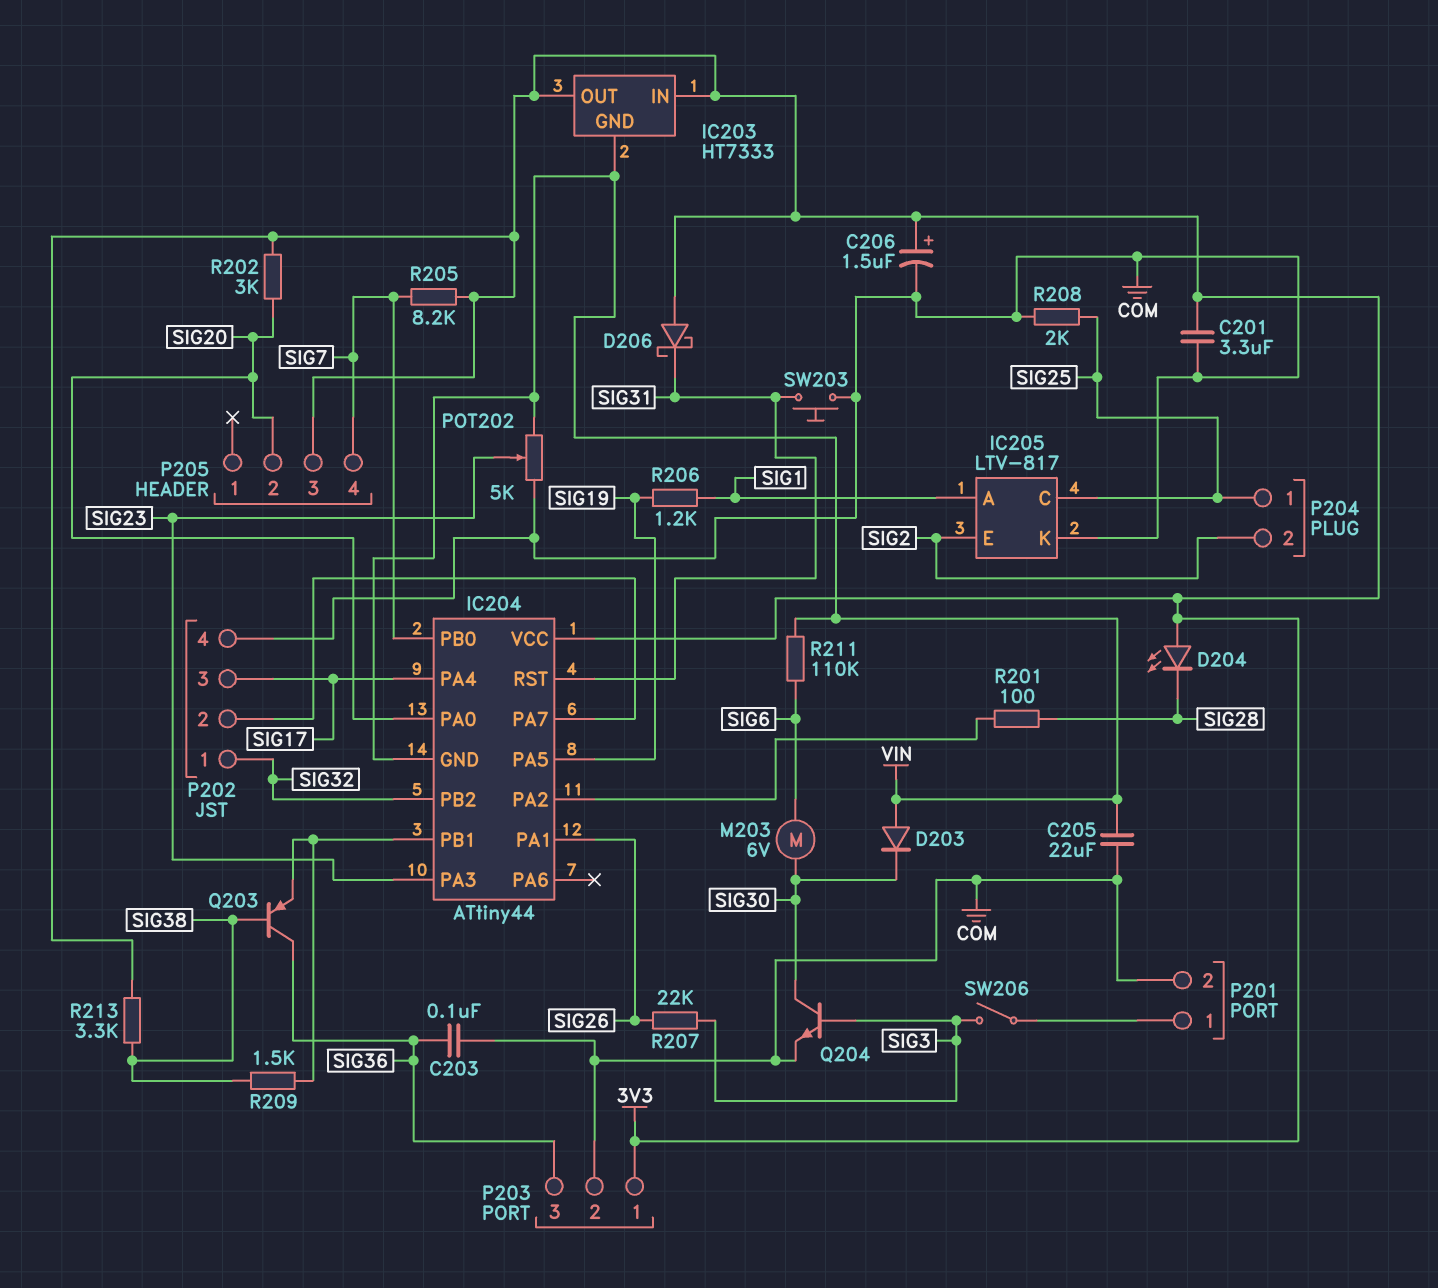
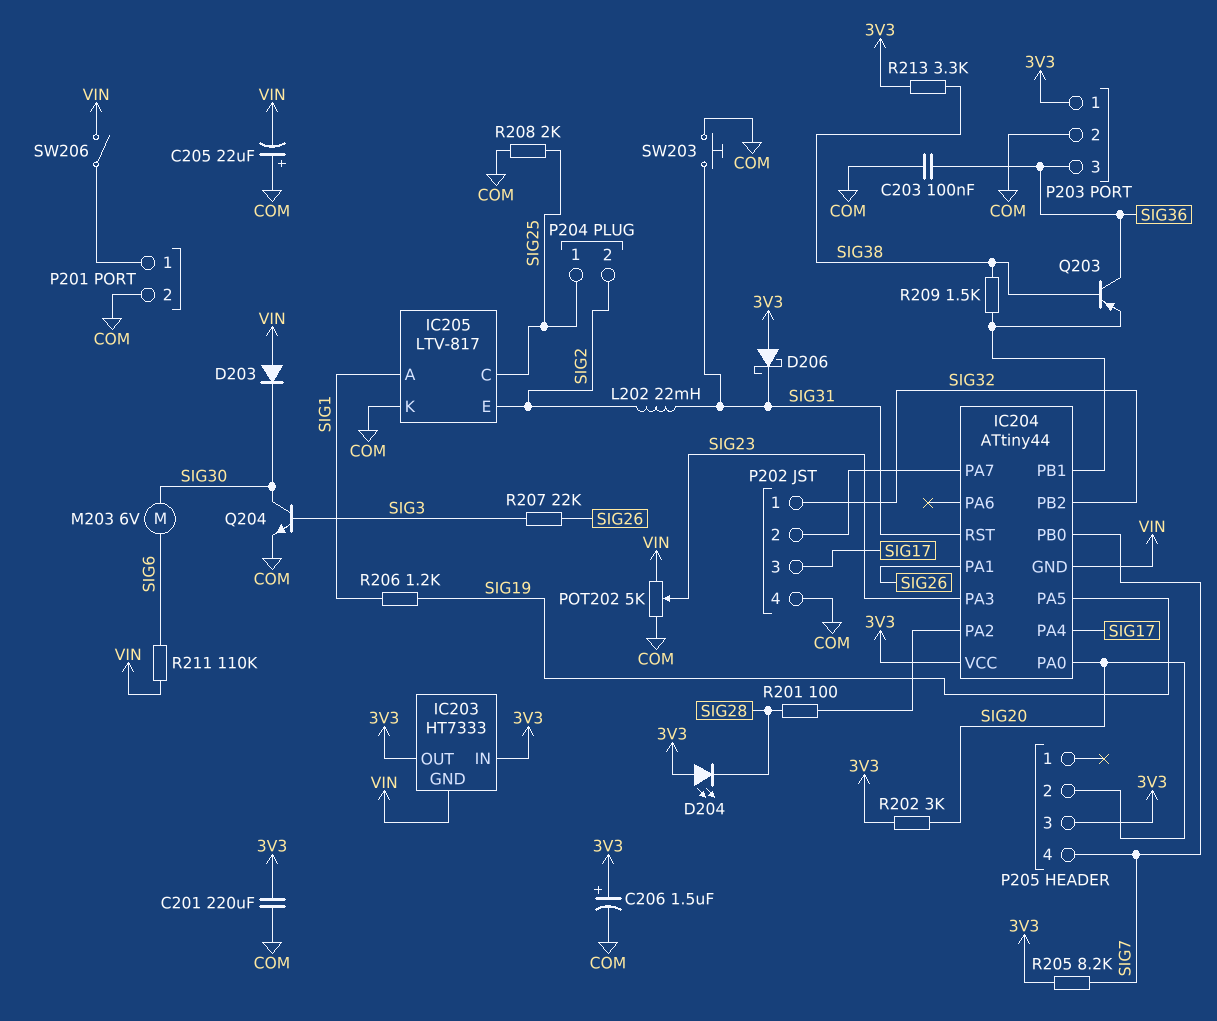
C201: 3.3uF (3V3, COM) -> 220uF (3V3, COM)
C205: 22uF (COM, VIN) -> 22uF (plus COM, minus VIN)
L202: none -> 22mH (SIG2, SIG31)
SW206: switch (P201/1, SIG3) -> switch (P201/1, VIN)

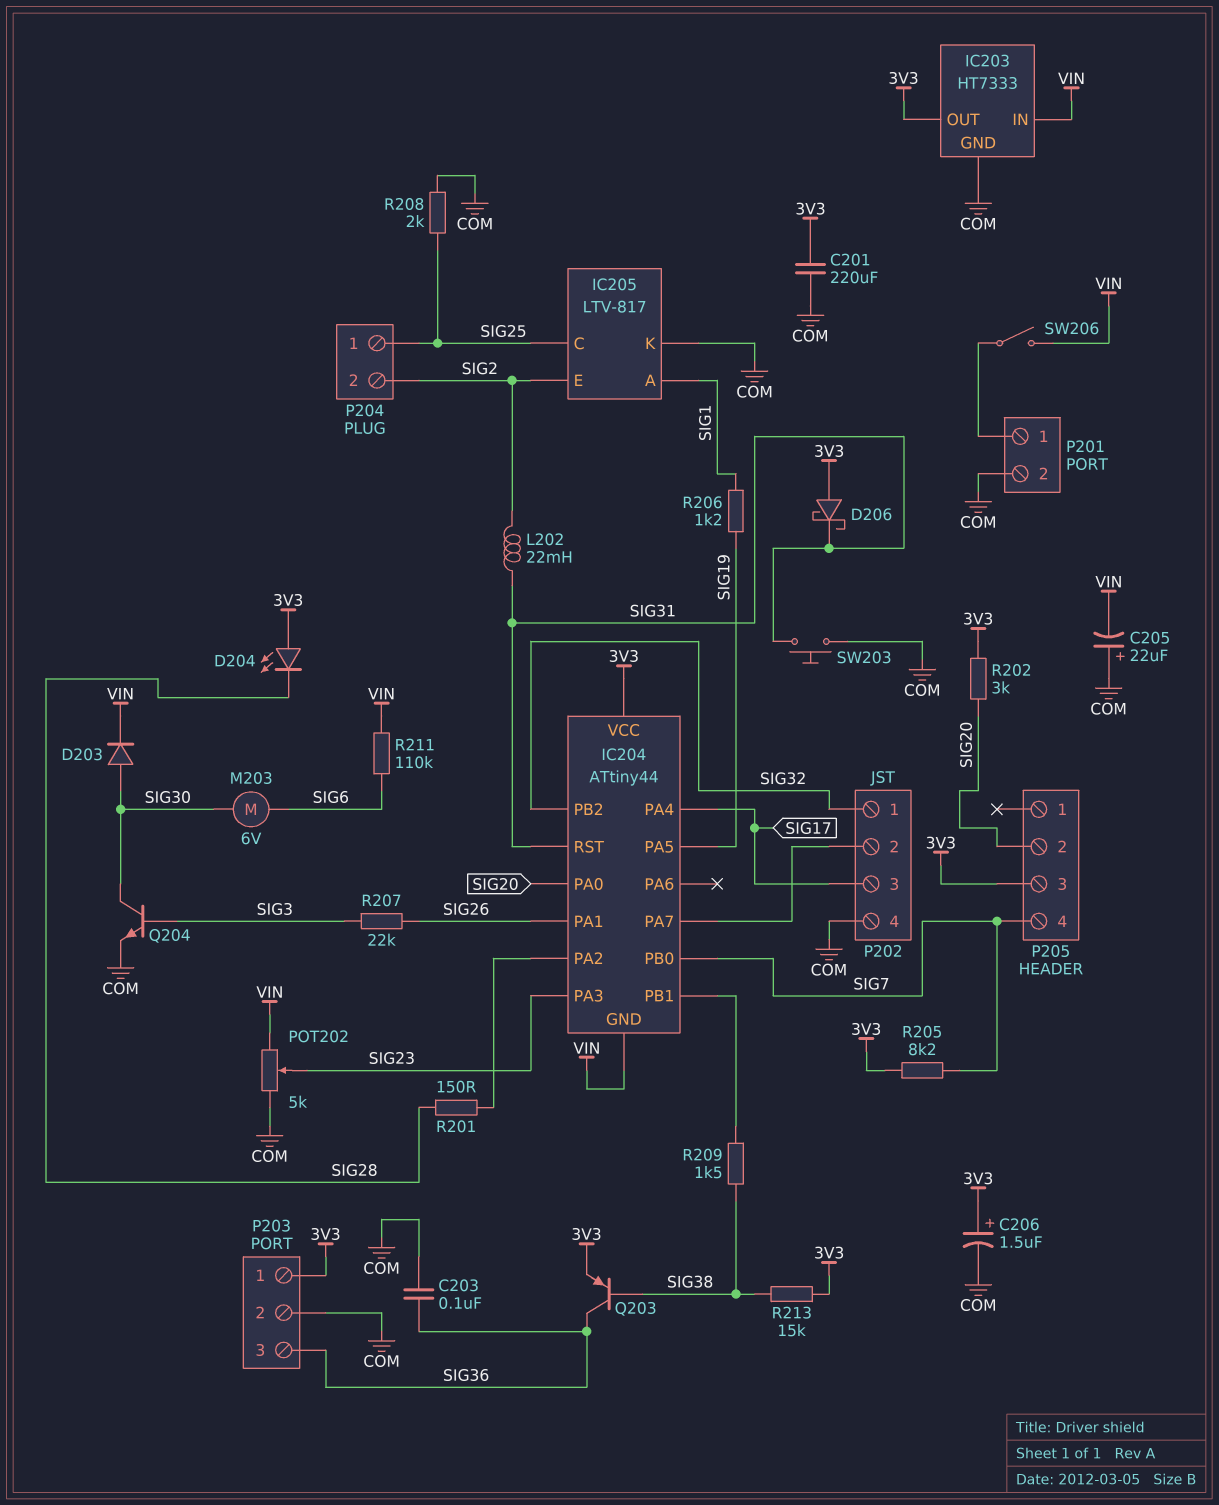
D203: diode (A VIN, K SIG30) -> diode (A SIG30, K VIN)
IC203 pin GND: VIN -> COM
IC203 pin IN: 3V3 -> VIN
Q203: PNP (B SIG38, C SIG36, E IC204/PB1) -> PNP (B SIG38, C SIG36, E 3V3)
R201: 100 (IC204/PA2, SIG28) -> 150 (IC204/PA2, SIG28)
R213: 3.3k (3V3, SIG38) -> 15k (3V3, SIG38)

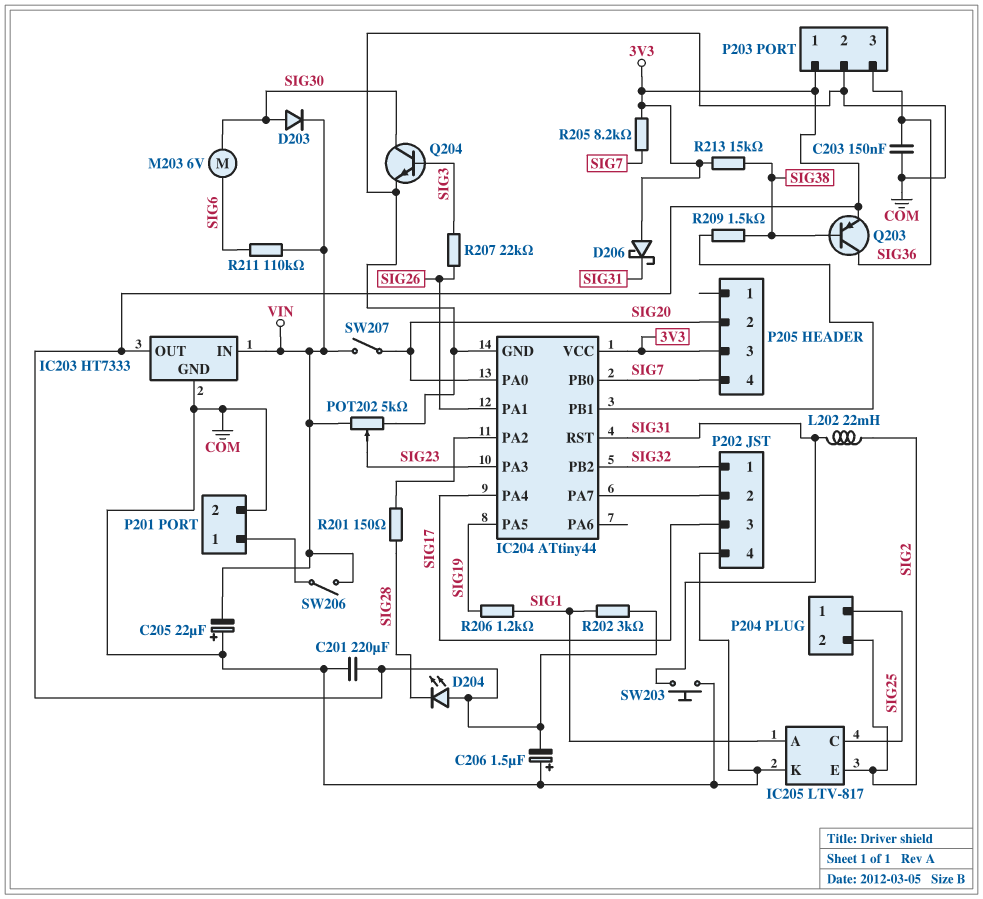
C203: 100nF (COM, SIG36) -> 150nF (COM, SIG36)
C206: 1.5uF (plus 3V3, minus COM) -> 1.5uF (plus COM, minus 3V3)
IC204 pin GND: VIN -> COM
R202: 3k (3V3, SIG20) -> 3k (3V3, SIG1)
R208: 2k (COM, SIG25) -> none
SW207: none -> switch (SIG20, VIN)

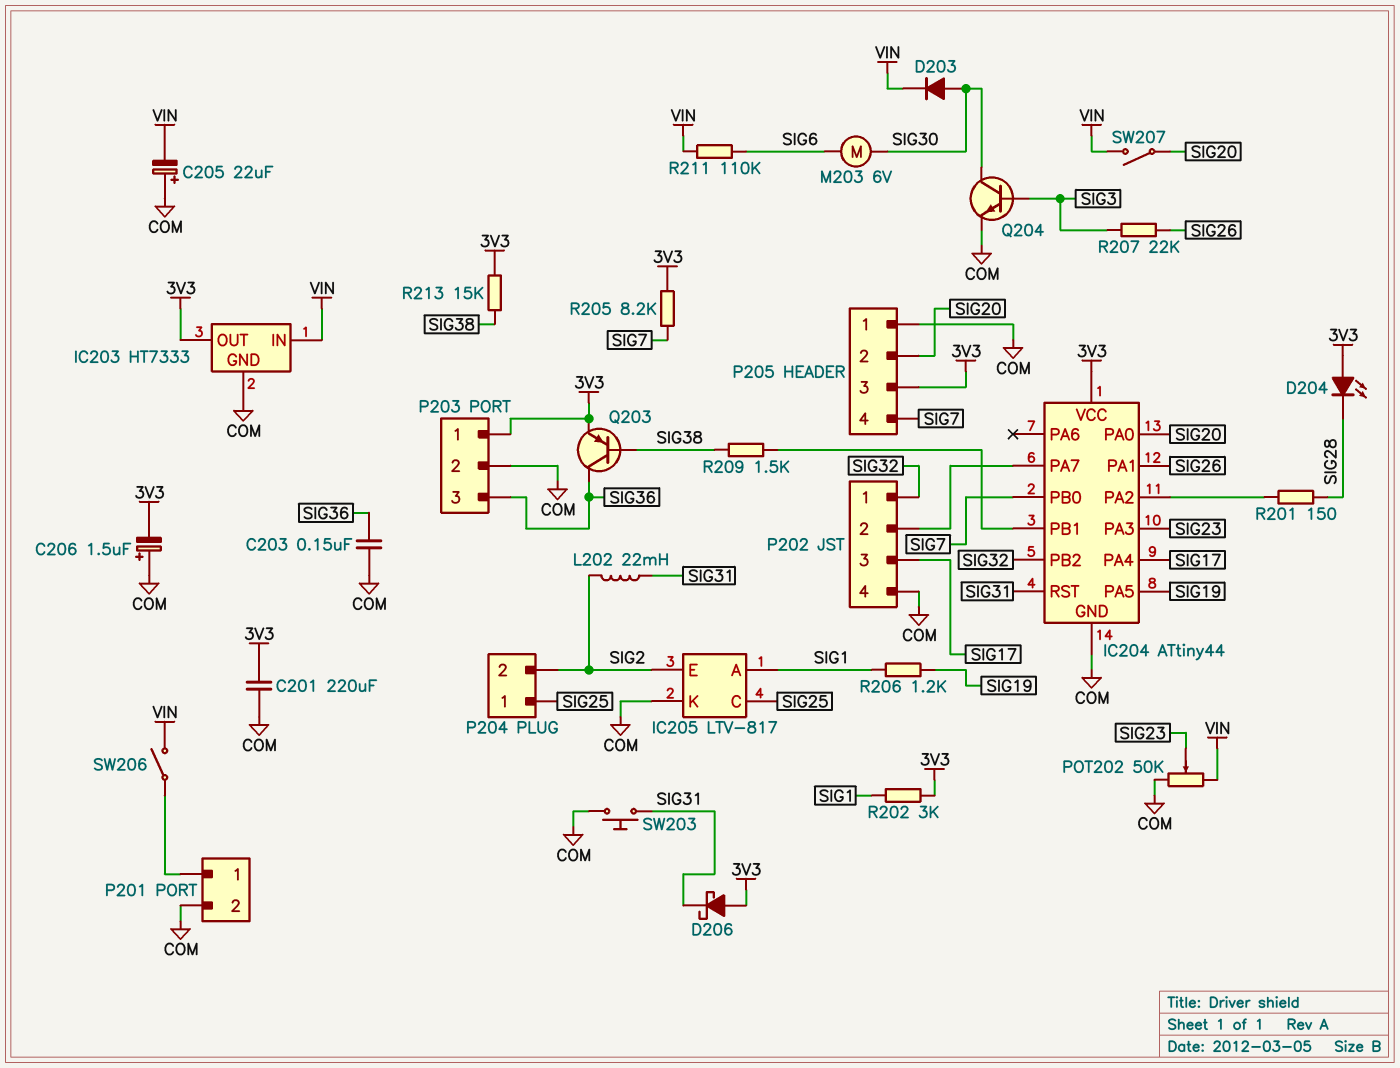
P205 pin 1: none -> COM
POT202: 5k (COM, VIN, wiper SIG23) -> 50k (COM, VIN, wiper SIG23)

